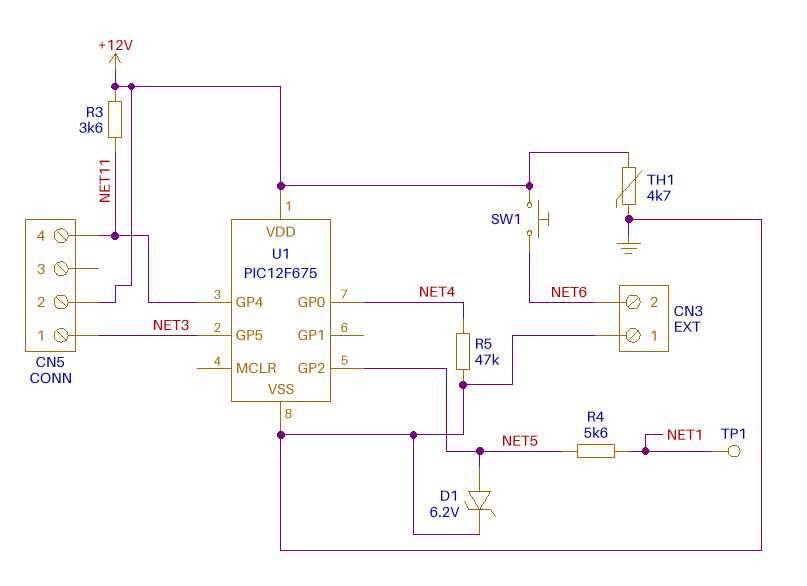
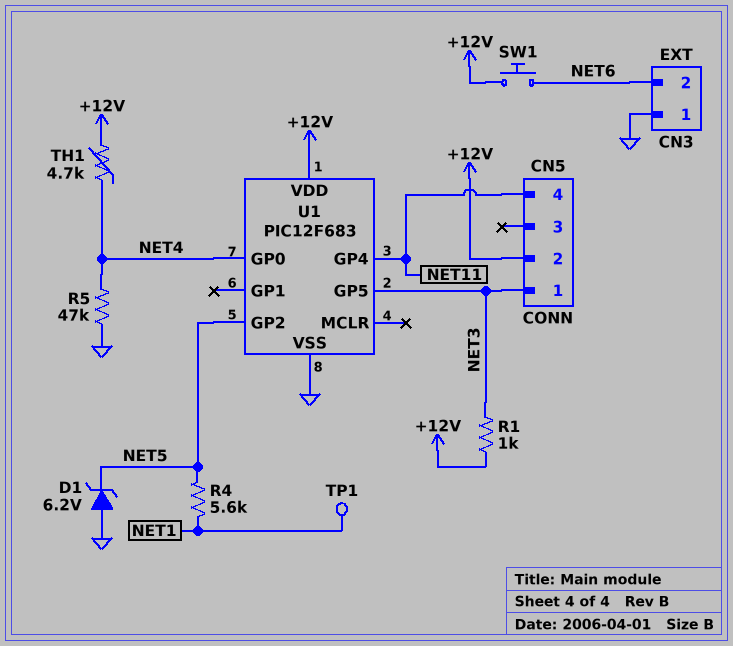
D1: zener 6.2V (A NET5, K GND) -> zener 6.2V (A GND, K NET5)
R1: none -> 1k (+12V, NET3)
R3: 3.6k (+12V, NET11) -> none
TH1: 4.7k (+12V, GND) -> 4.7k (+12V, NET4)
U1: PIC12F675 -> PIC12F683

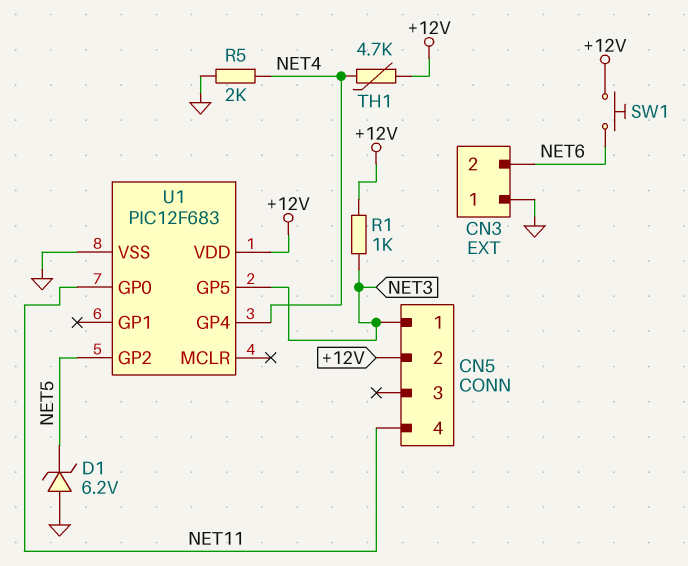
R4: 5.6k (NET1, NET5) -> none
R5: 47k (GND, NET4) -> 2k (GND, NET4)
TP1: test point (NET1) -> none
U1 pin GP0: NET4 -> NET11
U1 pin GP4: NET11 -> NET4

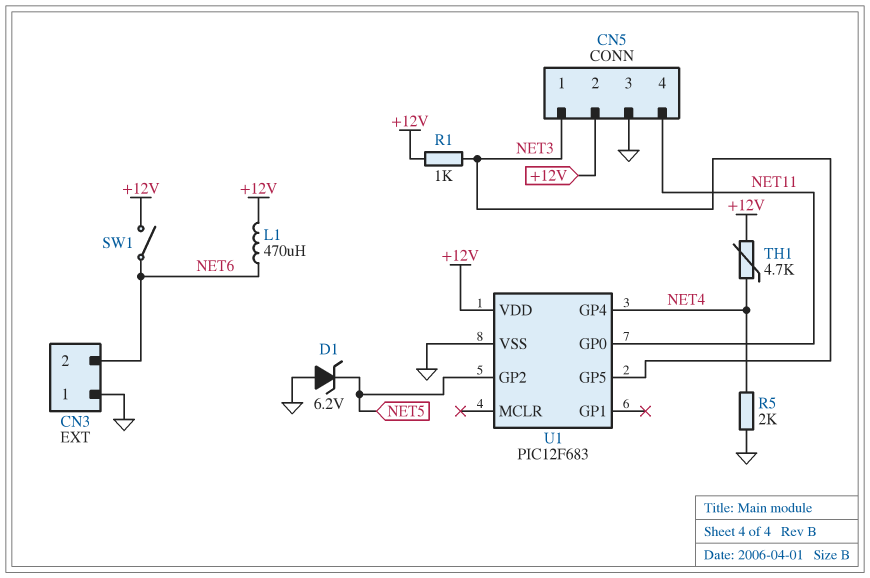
CN5 pin 3: none -> GND
L1: none -> 470uH (+12V, NET6)
SW1: button (+12V, NET6) -> switch (+12V, NET6)

